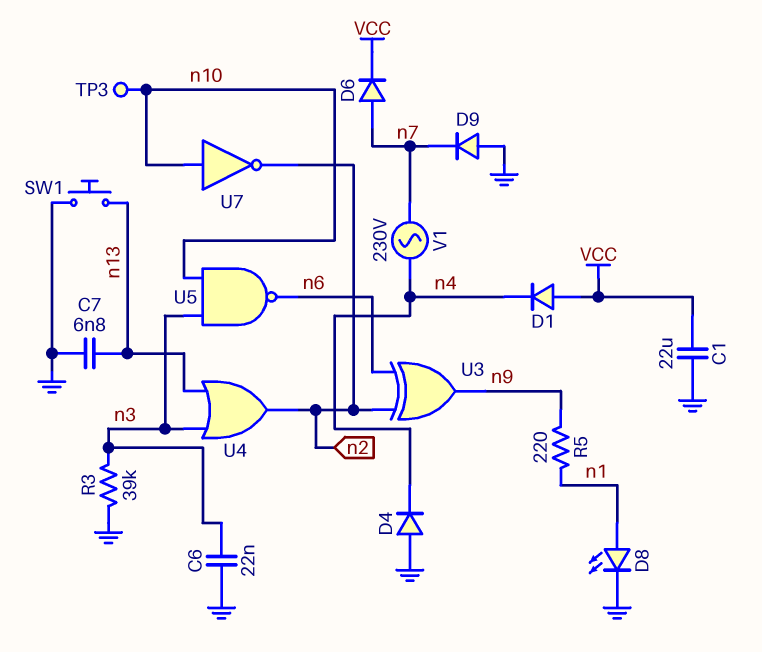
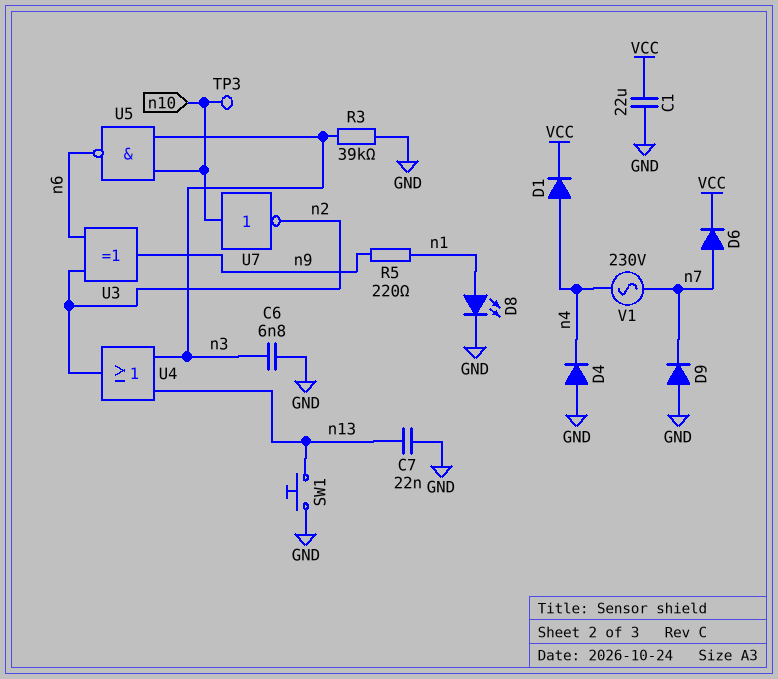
C6: 22nF (GND, n3) -> 6.8nF (GND, n3)
C7: 6.8nF (GND, n13) -> 22nF (GND, n13)
D1: diode (A VCC, K n4) -> diode (A n4, K VCC)

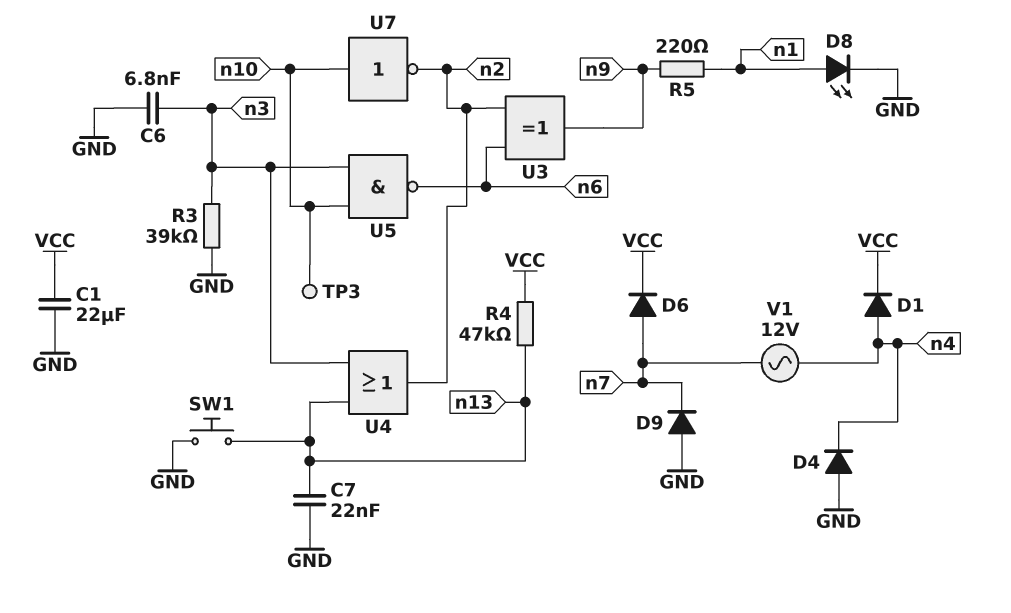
R4: none -> 47k (VCC, n13)
V1: AC 230V (n4, n7) -> AC 12V (n4, n7)

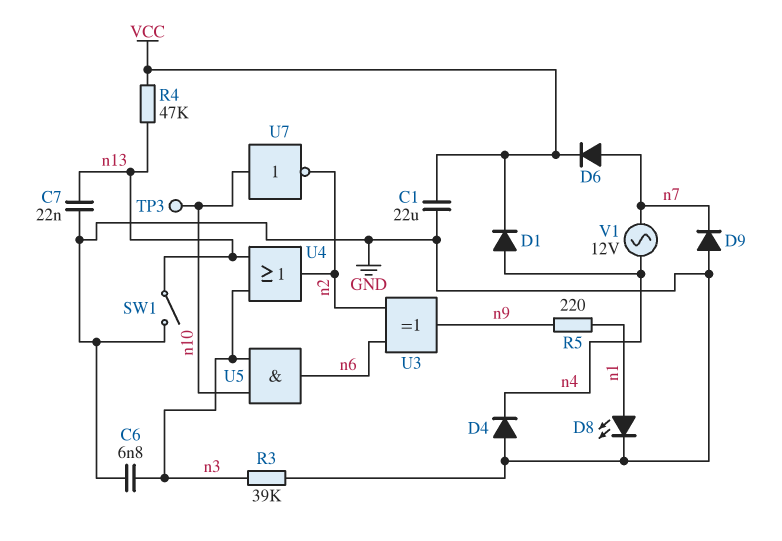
SW1: button (GND, n13) -> switch (GND, n13)
U5: NAND (in n3, in n10, out n6) -> AND (in n3, in n10, out n6)

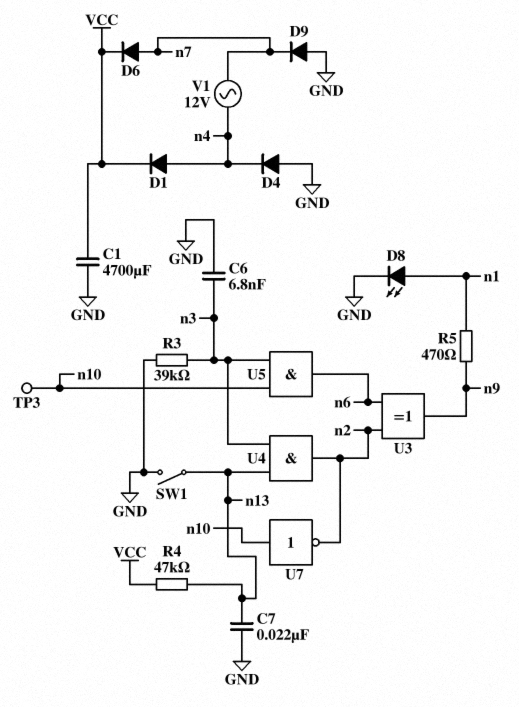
C1: 22uF (GND, VCC) -> 4700uF (GND, VCC)
R5: 220 (n1, n9) -> 470 (n1, n9)
U4: OR (in n3, in n13, out n2) -> AND (in n3, in n13, out n2)

